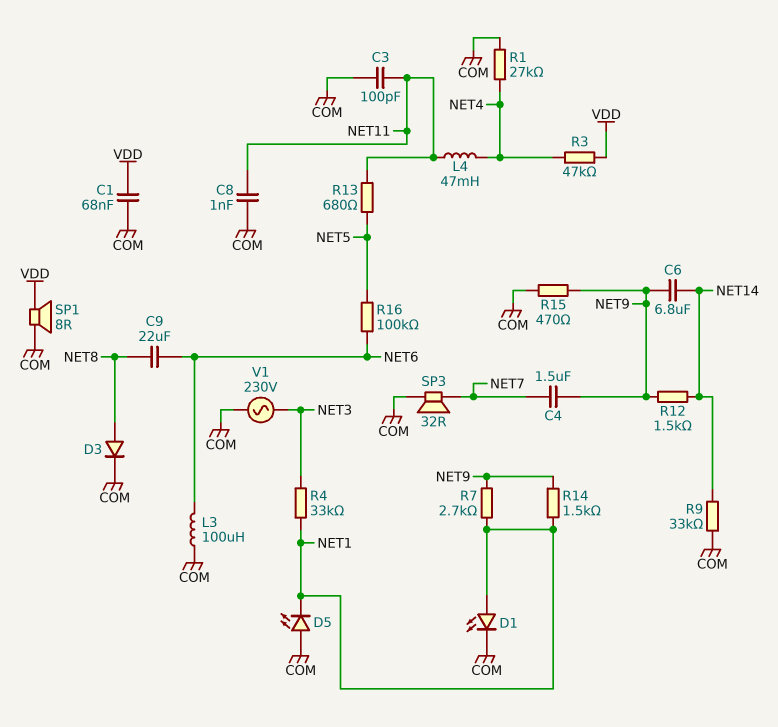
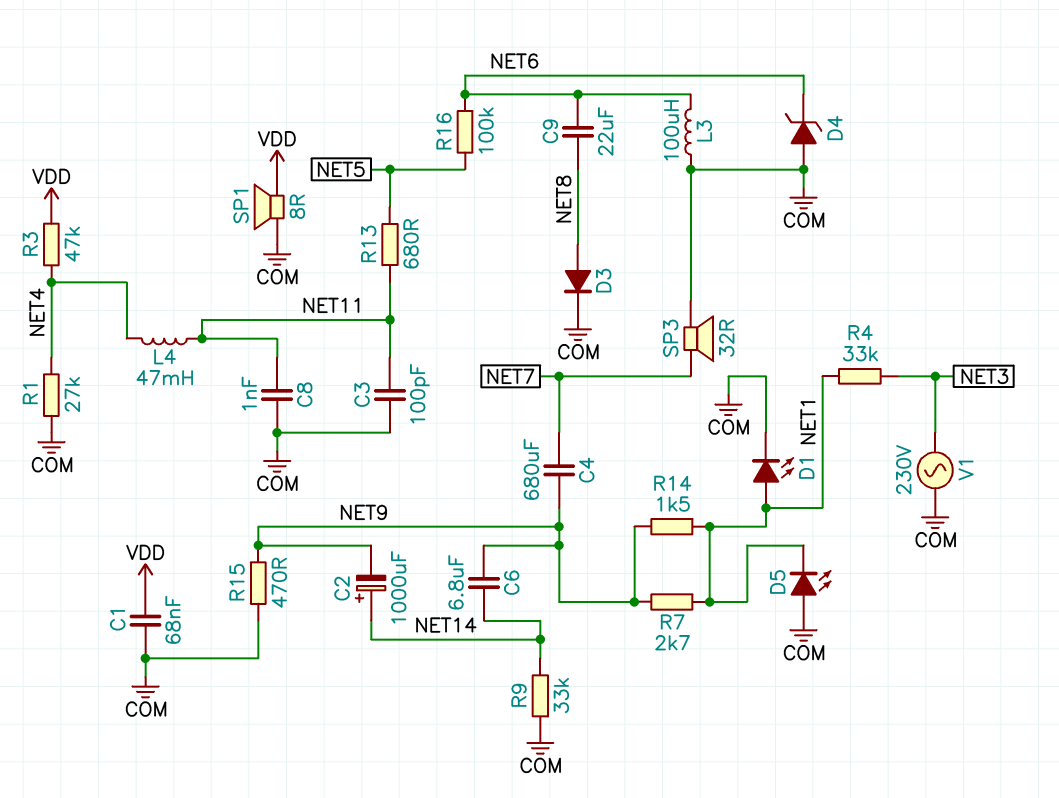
C2: none -> 1000uF (plus NET14, minus NET9)
C4: 1.5uF (NET7, NET9) -> 680uF (NET7, NET9)
D4: none -> zener (A COM, K NET6)
R12: 1.5k (NET9, NET14) -> none

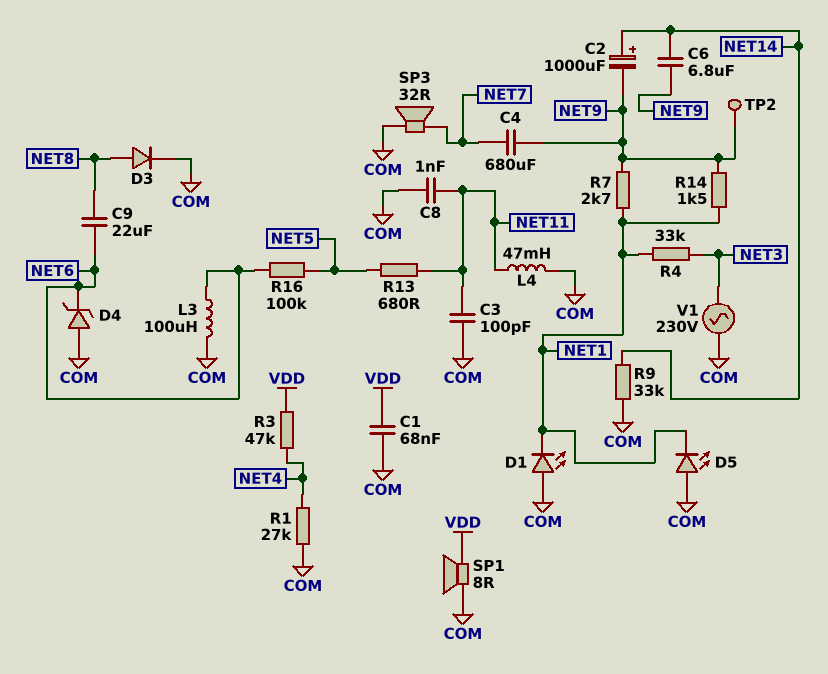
D1: LED (A NET1, K COM) -> LED (A COM, K NET1)
L4: 47mH (NET4, NET11) -> 47mH (COM, NET11)
R15: 470 (COM, NET9) -> none
TP2: none -> test point (NET9)

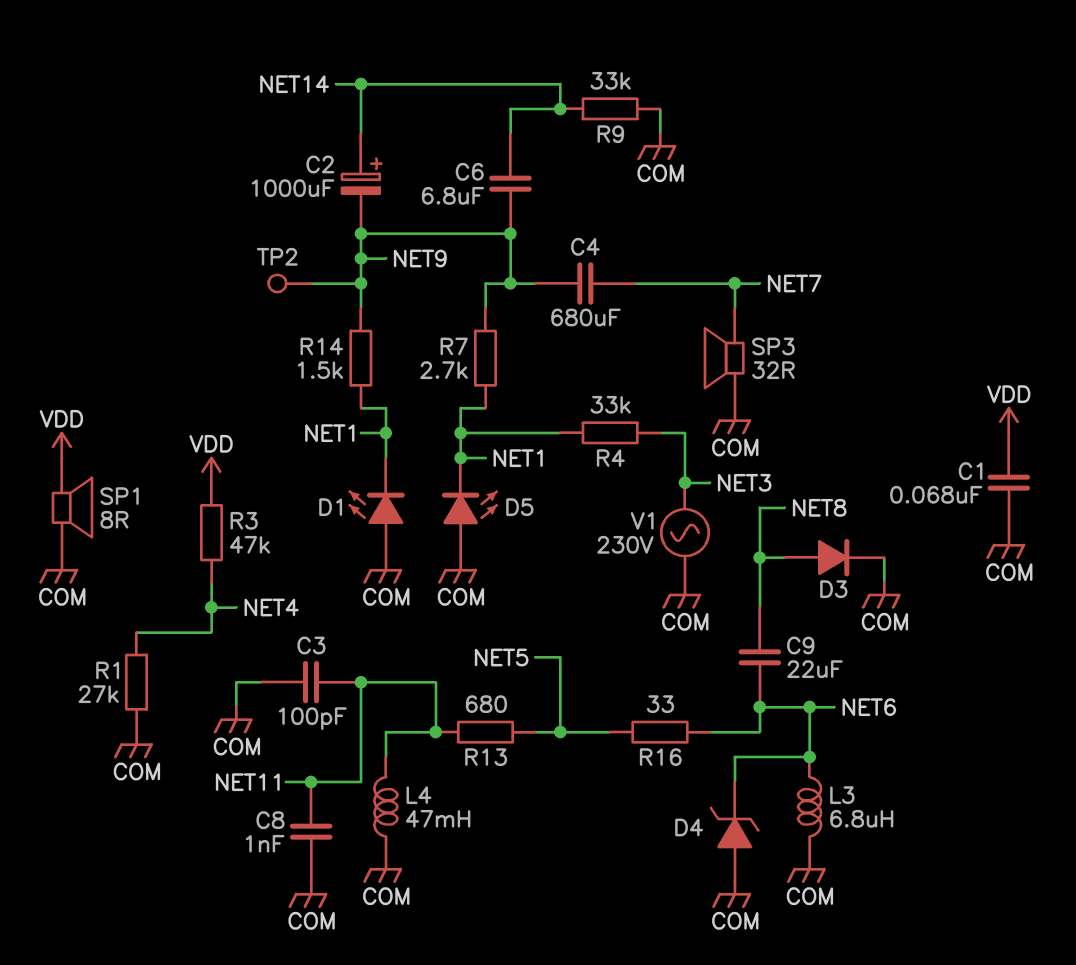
L3: 100uH (COM, NET6) -> 6.8uH (COM, NET6)
R16: 100k (NET5, NET6) -> 33 (NET5, NET6)

